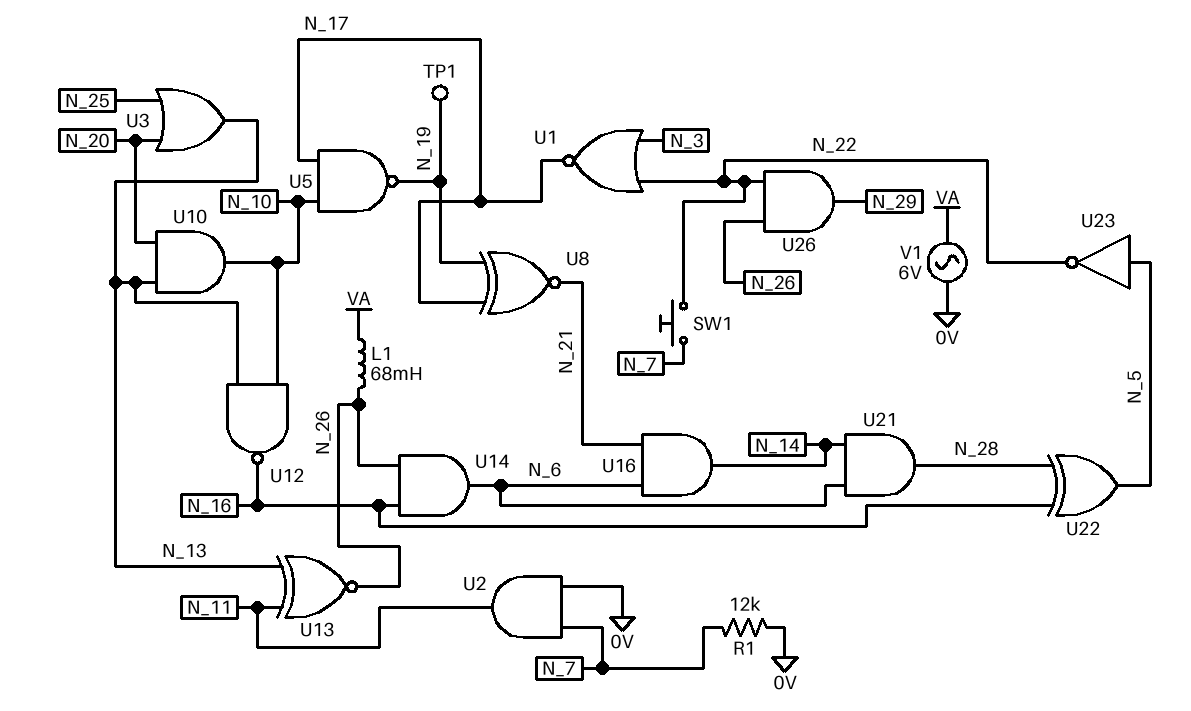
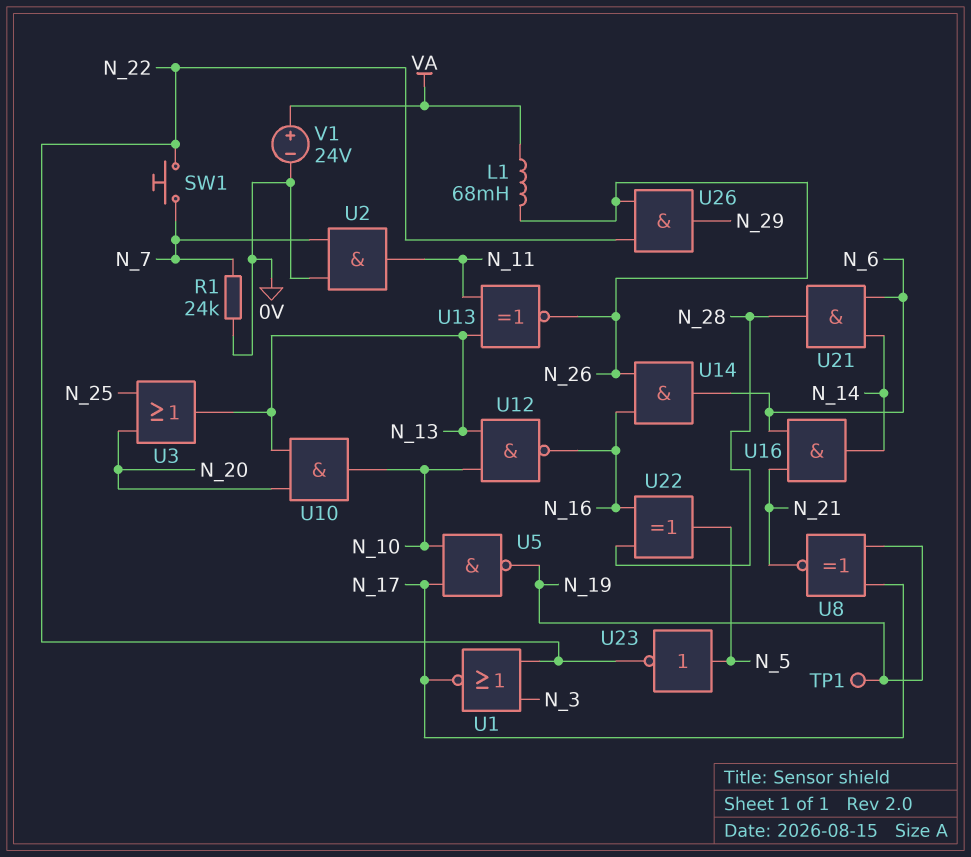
R1: 12k (0V, N_7) -> 24k (0V, N_7)
V1: AC 6V (0V, VA) -> 24V (plus VA, minus 0V)

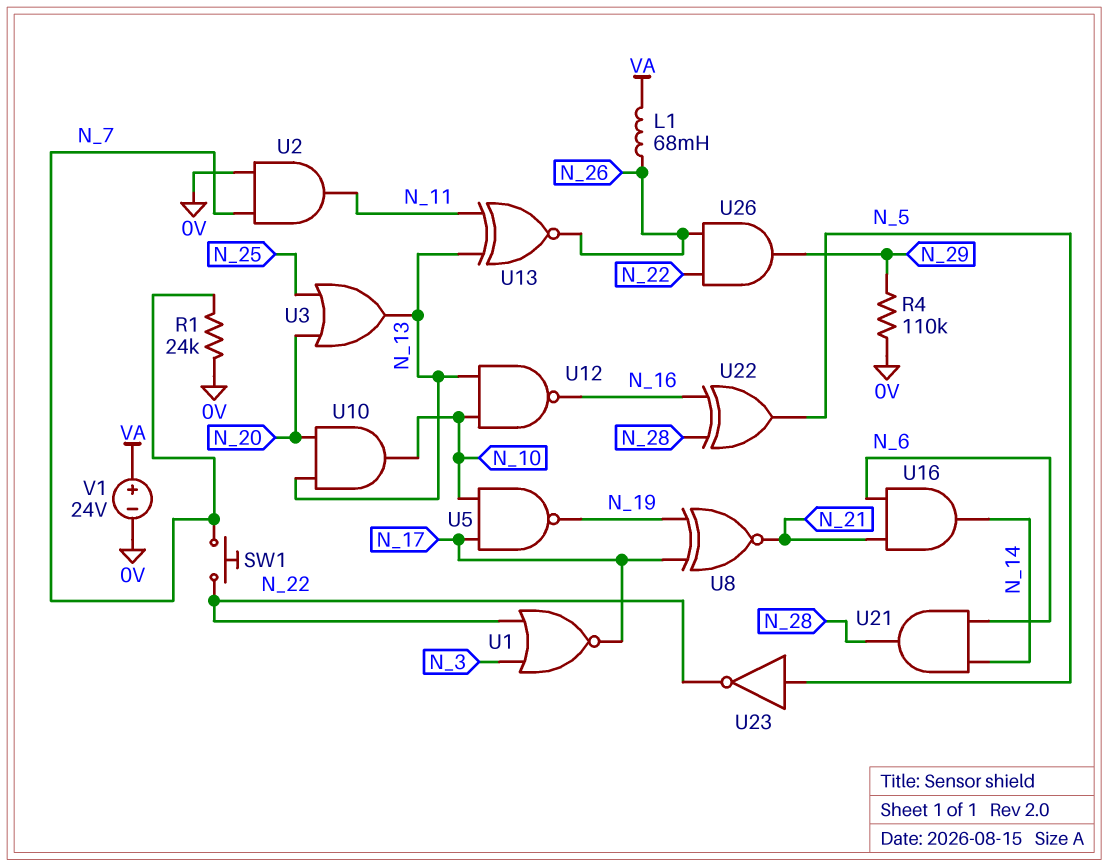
R4: none -> 110k (0V, N_29)
TP1: test point (N_19) -> none
U14: AND (in N_16, in N_26, out N_6) -> none

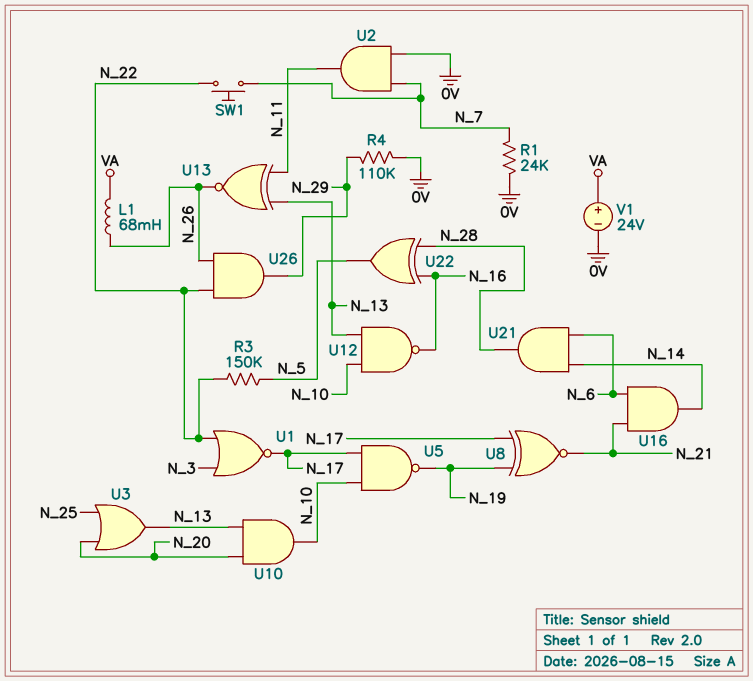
R3: none -> 150k (N_5, N_22)
U23: NOT (in N_5, out N_22) -> none

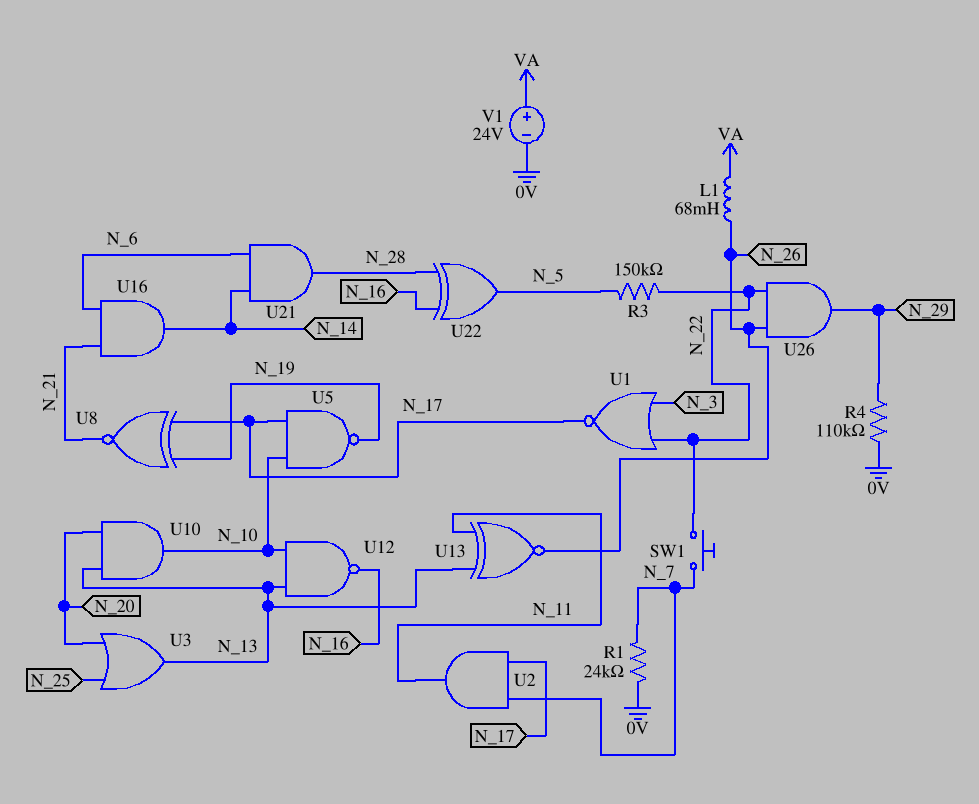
U2: AND (in 0V, in N_7, out N_11) -> AND (in N_7, in N_17, out N_11)

